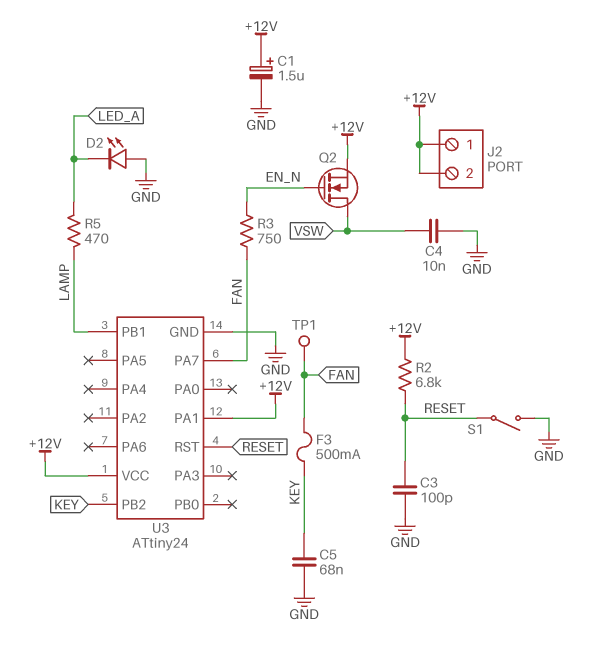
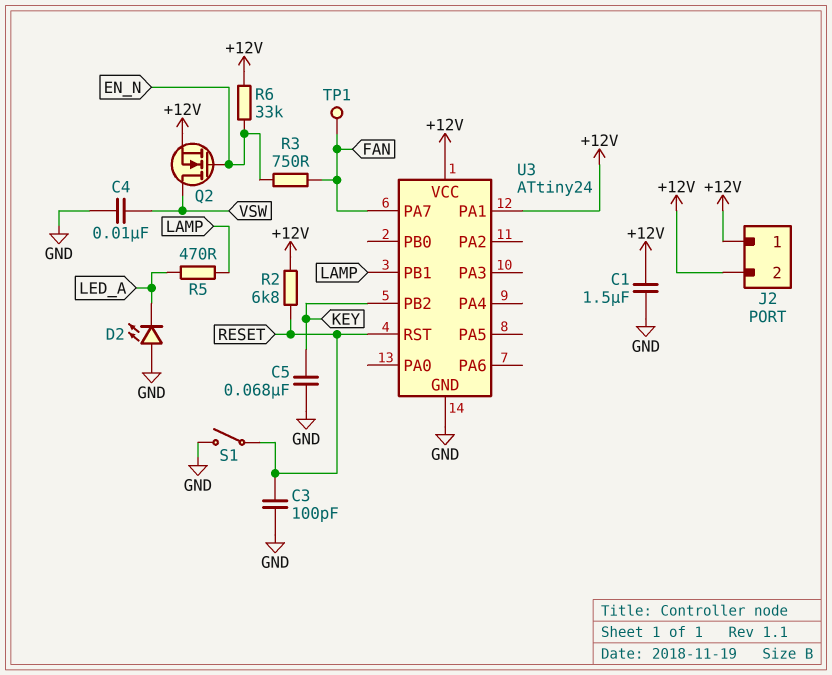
C1: 1.5uF (plus +12V, minus GND) -> 1.5uF (+12V, GND)
F3: 500mA (FAN, KEY) -> none
R6: none -> 33k (+12V, EN_N)

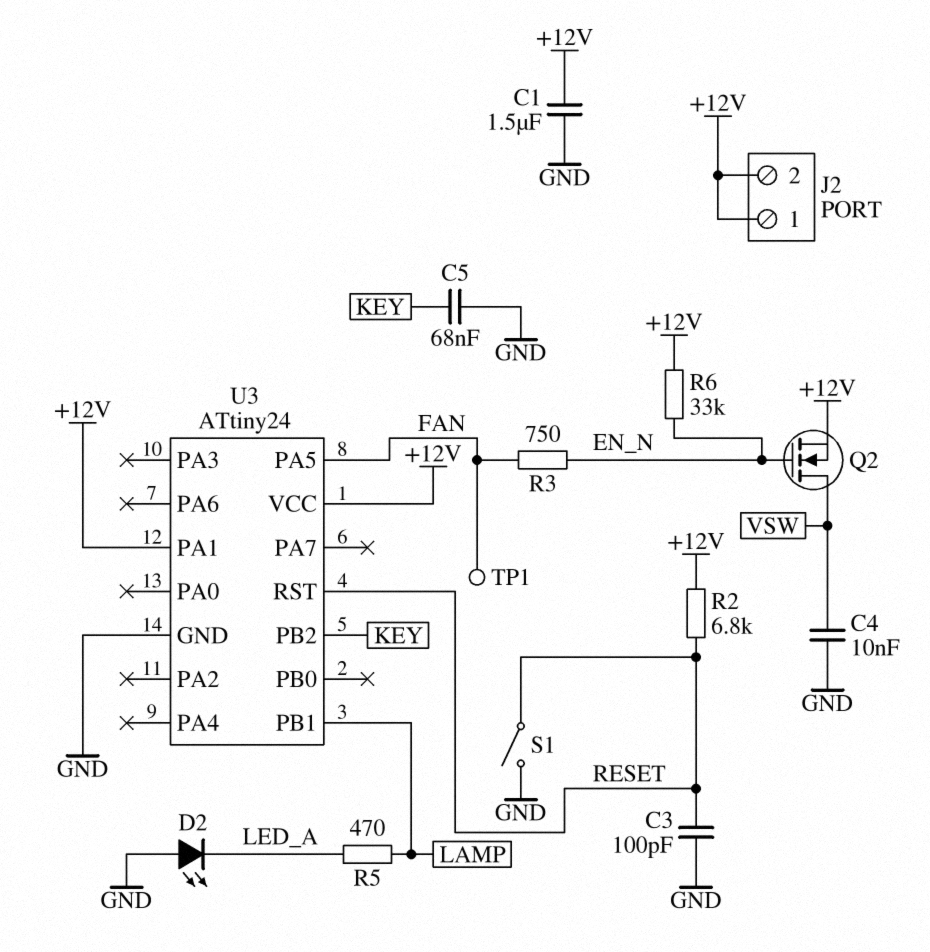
U3 pin PA5: none -> FAN
U3 pin PA7: FAN -> none

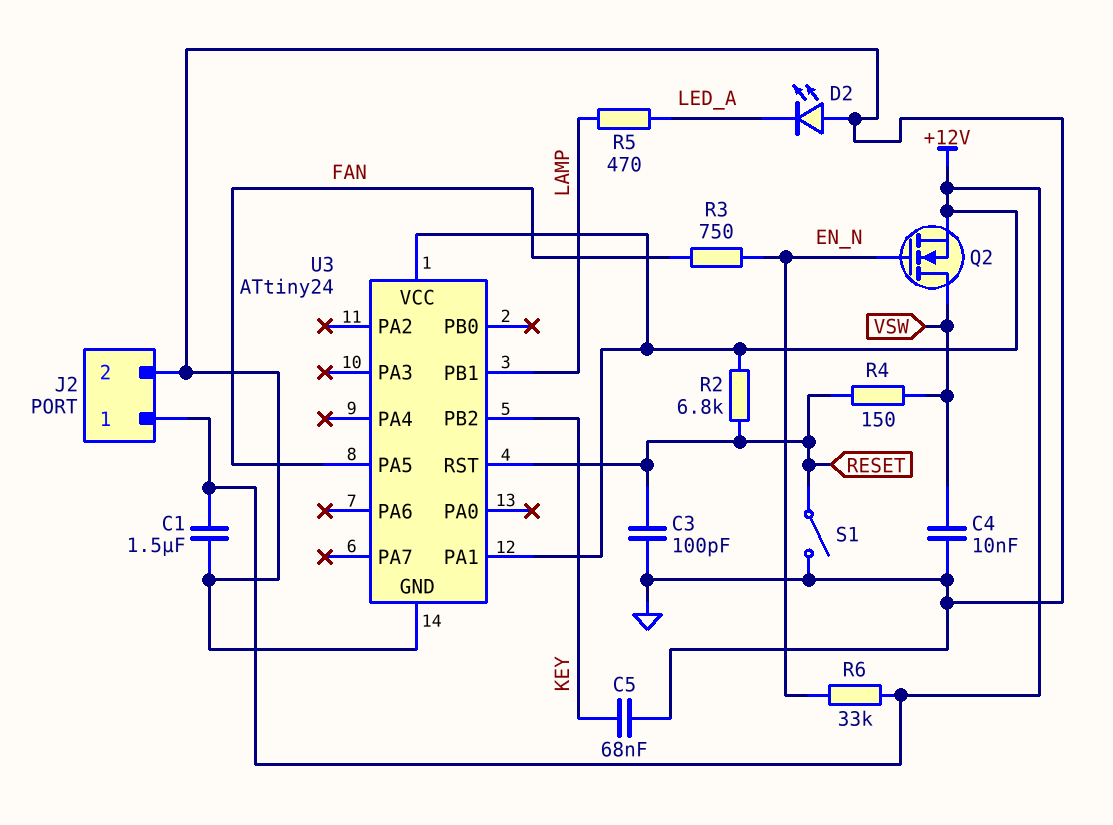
J2 pin 2: +12V -> GND
R4: none -> 150 (RESET, VSW)
TP1: test point (FAN) -> none

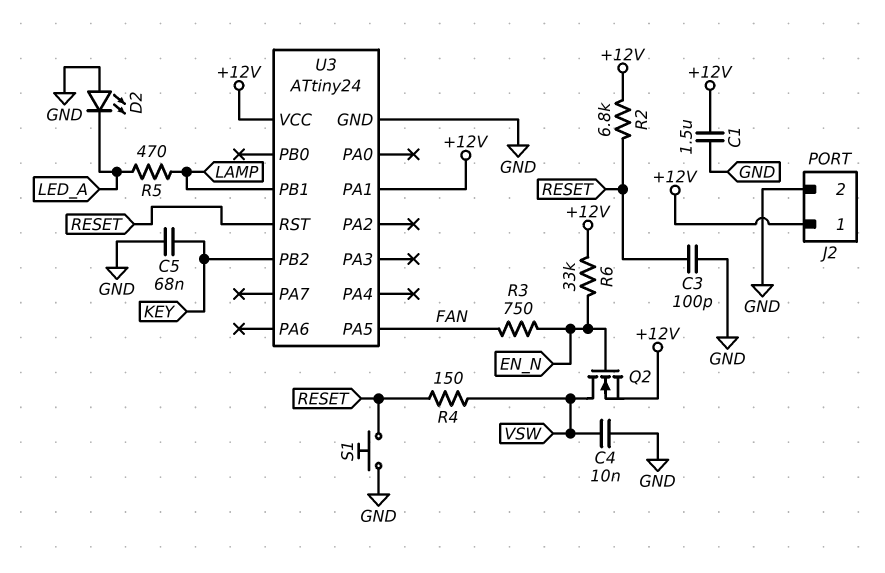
S1: switch (GND, RESET) -> button (GND, RESET)

